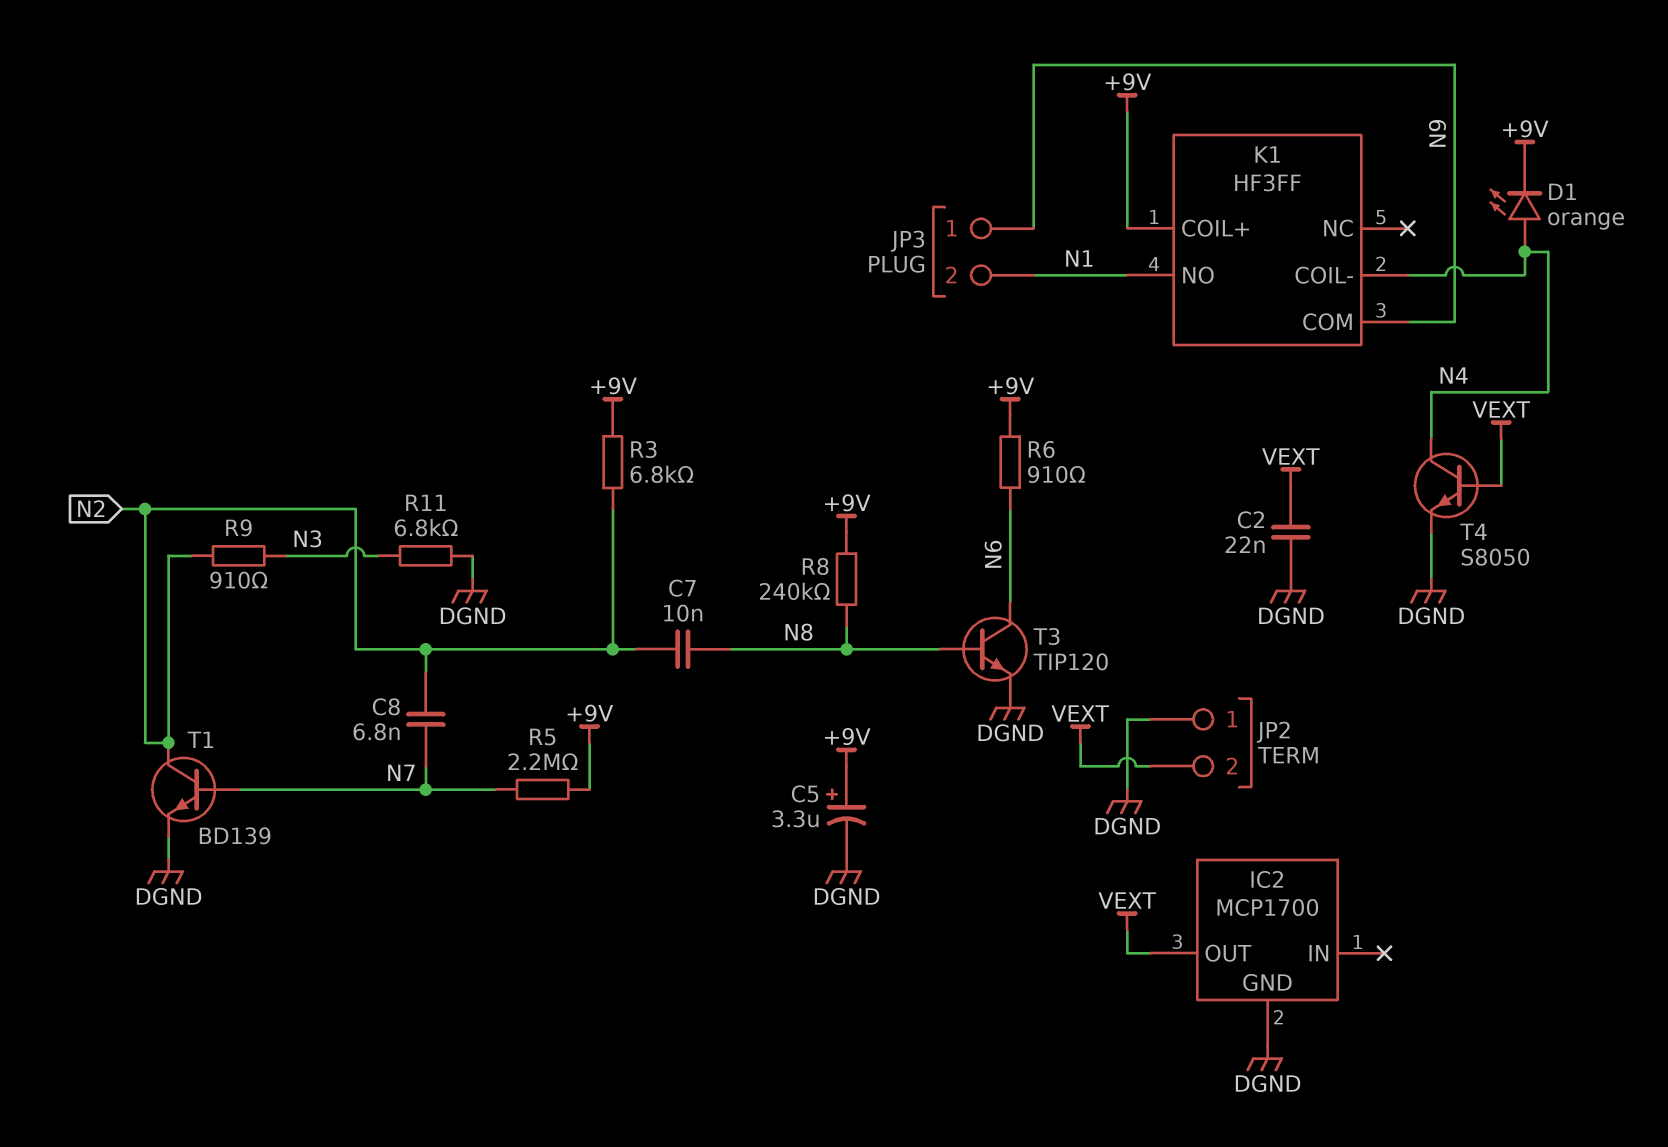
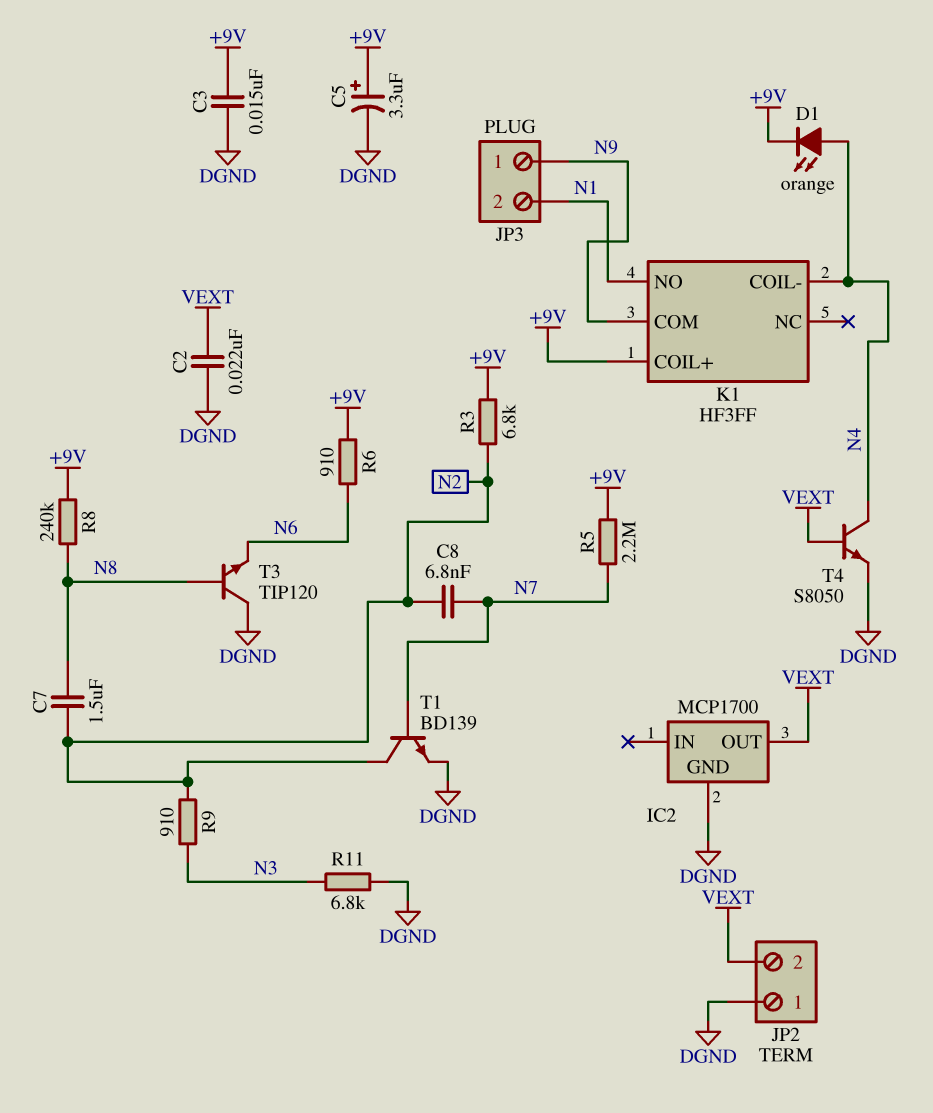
C3: none -> 15nF (+9V, DGND)
C7: 10nF (N2, N8) -> 1.5uF (N2, N8)
T3: NPN TIP120 (B N8, C N6, E DGND) -> NPN TIP120 (B N8, C DGND, E N6)

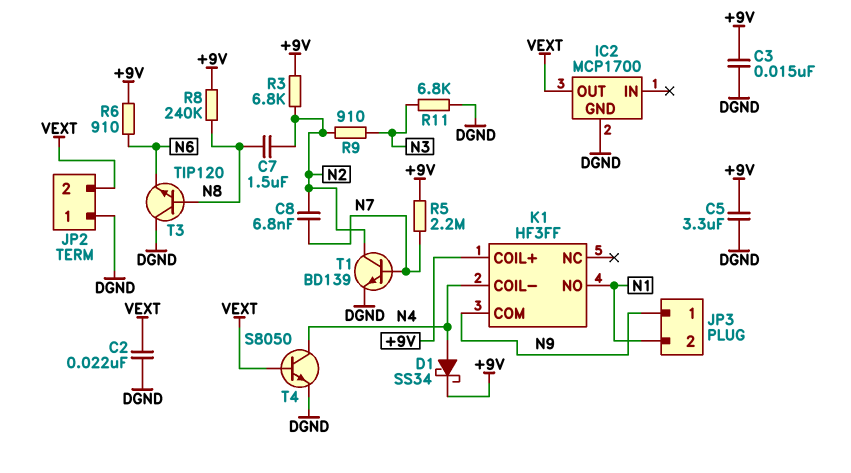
C5: 3.3uF (plus +9V, minus DGND) -> 3.3uF (+9V, DGND)
D1: LED orange (A N4, K +9V) -> schottky SS34 (A N4, K +9V)

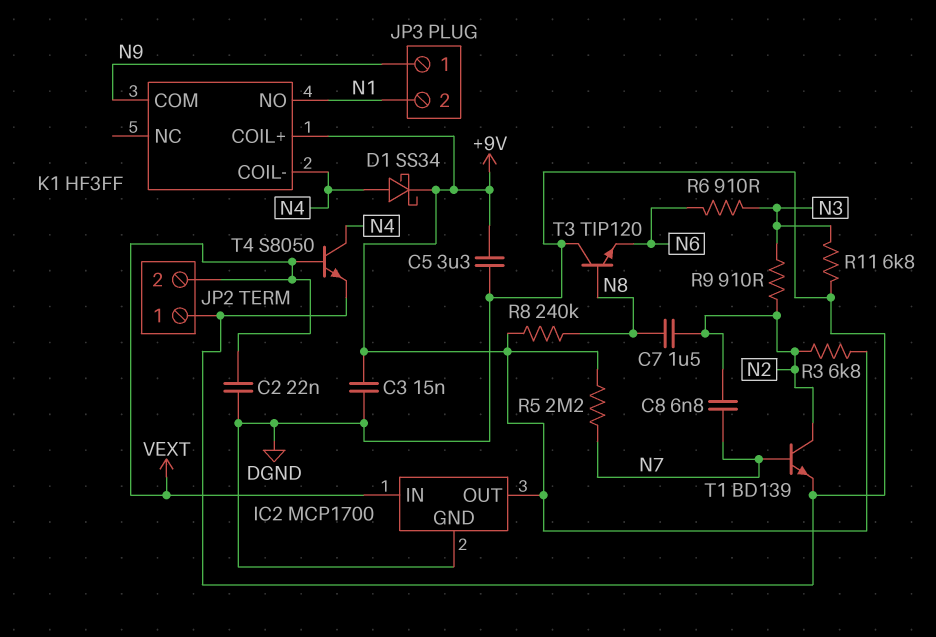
IC2 pin IN: none -> VEXT
IC2 pin OUT: VEXT -> +9V
R6: 910 (+9V, N6) -> 910 (N3, N6)

